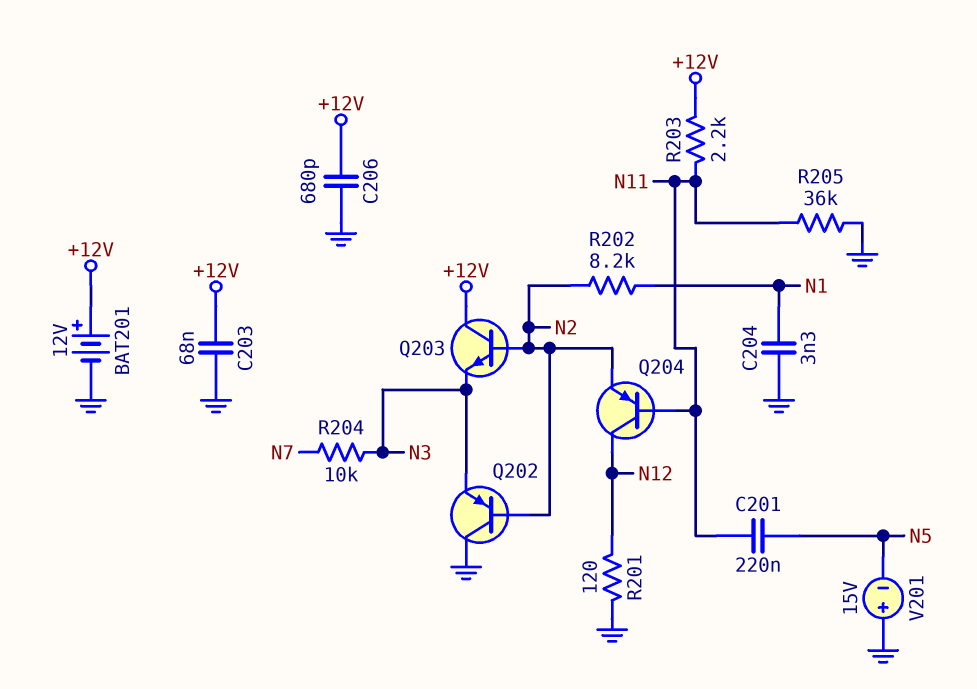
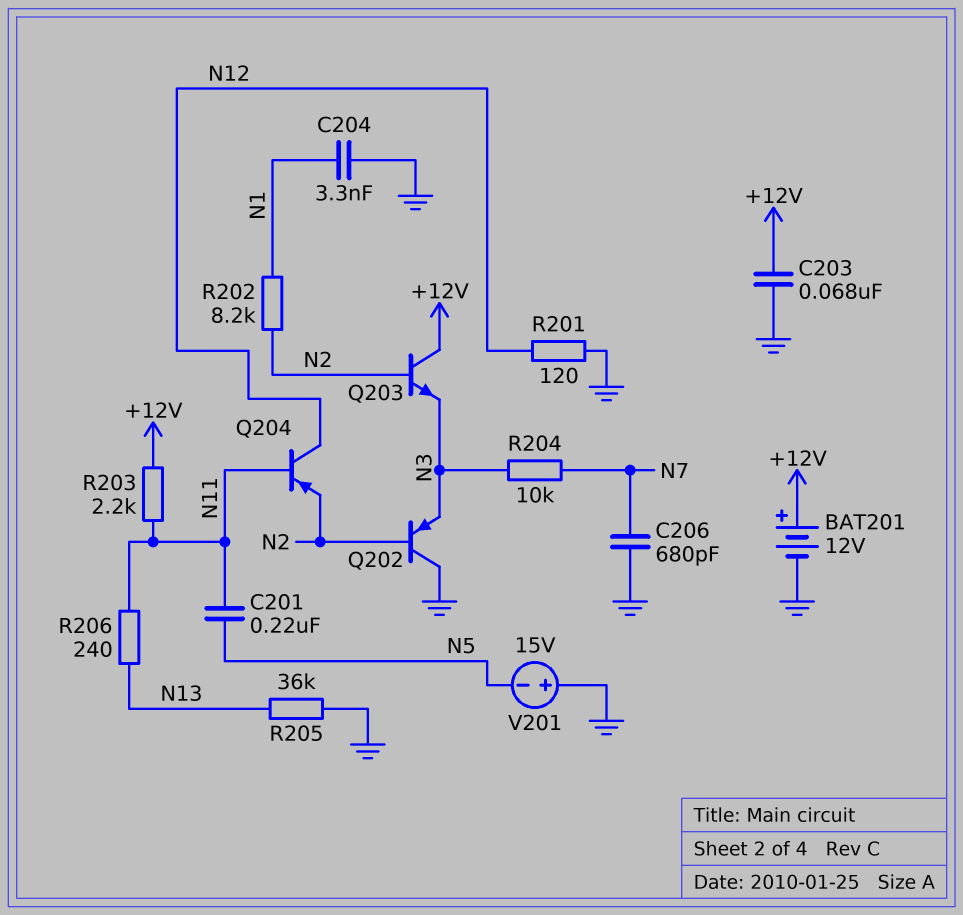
C206: 680pF (+12V, GND) -> 680pF (GND, N7)
R205: 36k (GND, N11) -> 36k (GND, N13)
R206: none -> 240 (N11, N13)

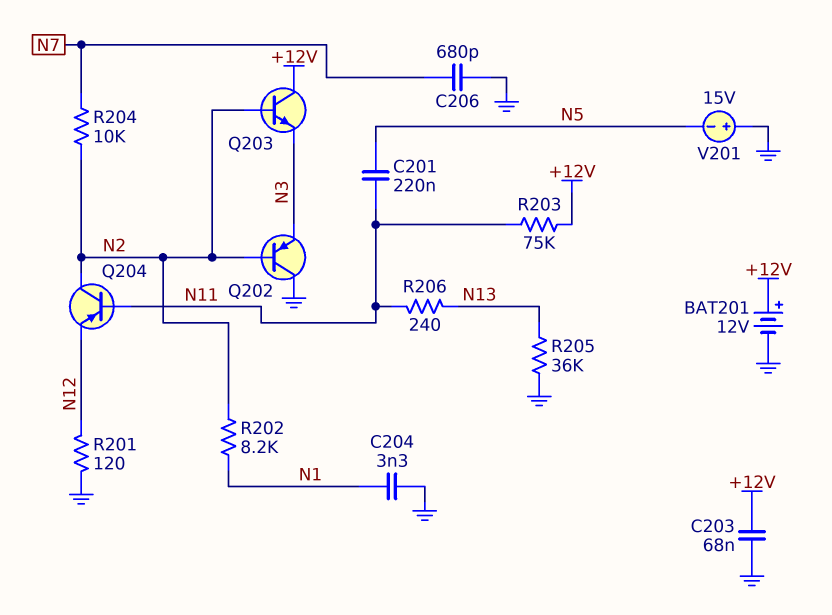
Q204: PNP (B N11, C N12, E N2) -> PNP (B N11, C N2, E N12)
R203: 2.2k (+12V, N11) -> 75k (+12V, N11)
R204: 10k (N3, N7) -> 10k (N2, N7)

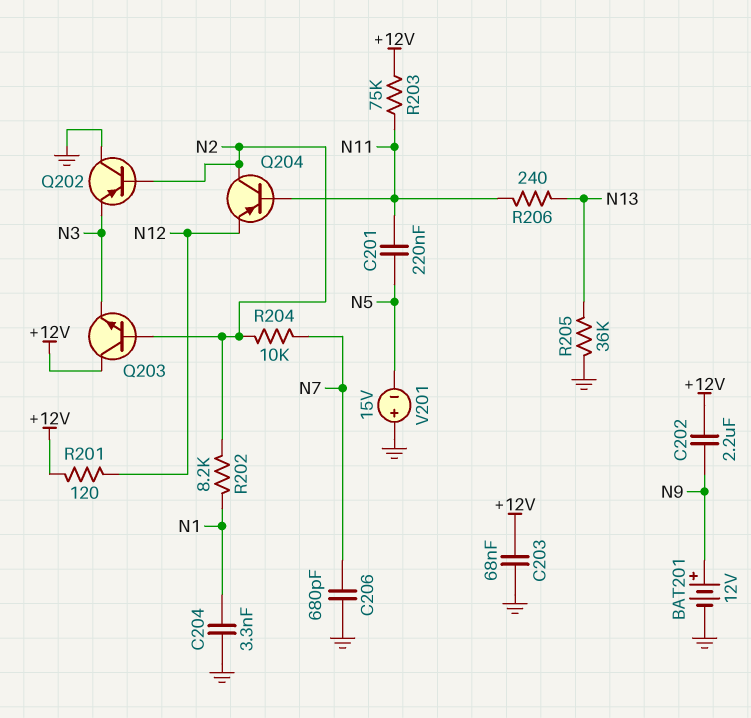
BAT201: 12V (plus +12V, minus GND) -> 12V (plus N9, minus GND)
C202: none -> 2.2uF (+12V, N9)
R201: 120 (GND, N12) -> 120 (+12V, N12)

